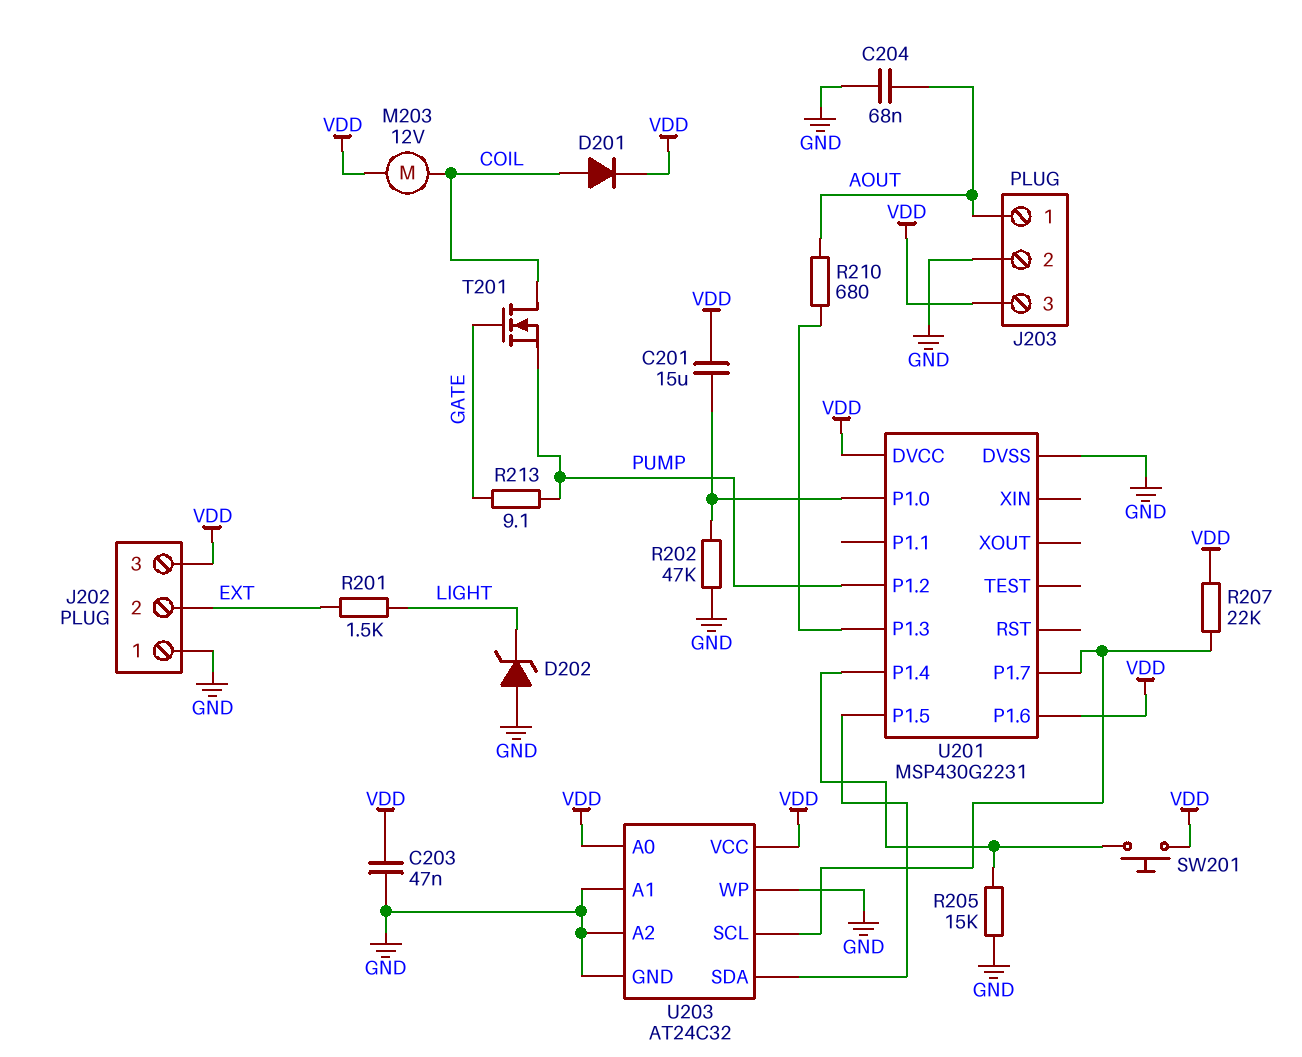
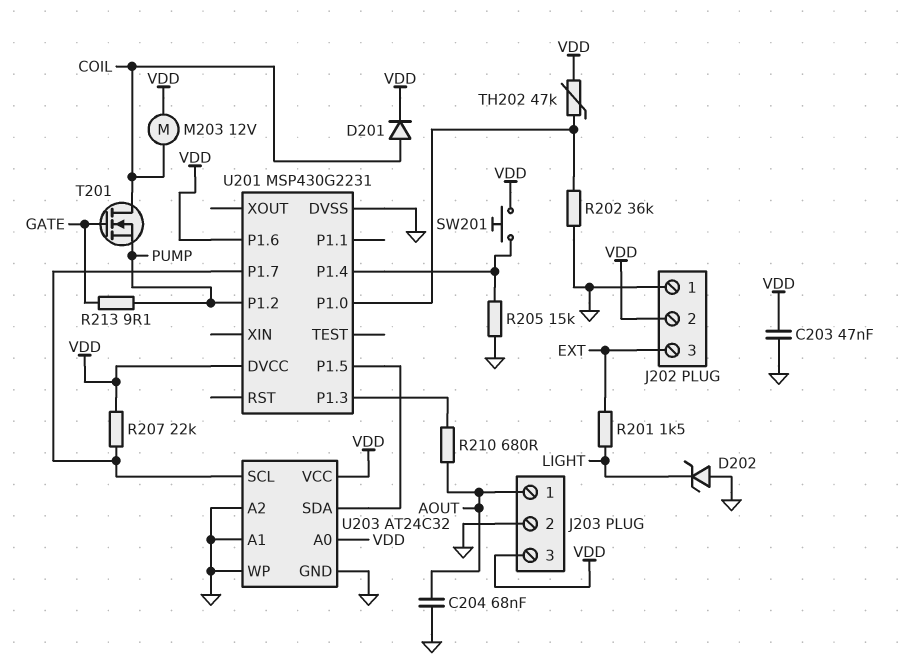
C201: 15uF (U201/P1.0, VDD) -> none
J202 pin 2: EXT -> VDD
J202 pin 3: VDD -> EXT
R202: 47k (GND, U201/P1.0) -> 36k (GND, U201/P1.0)
TH202: none -> 47k (U201/P1.0, VDD)

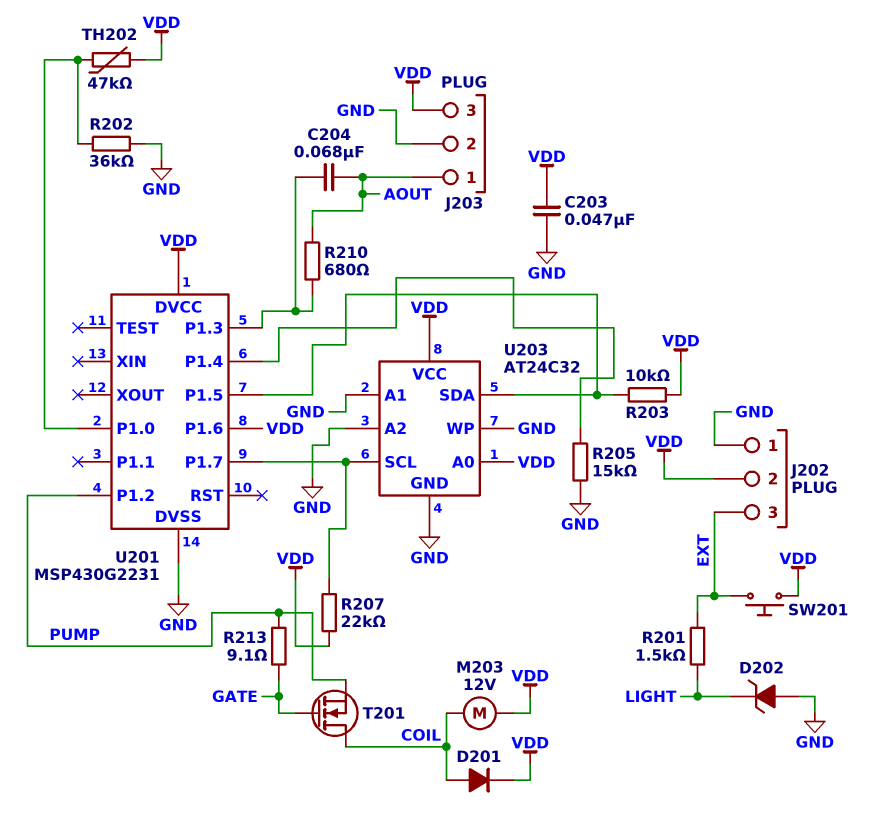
C204: 68nF (AOUT, GND) -> 68nF (AOUT, U201/P1.3)
R203: none -> 10k (U201/P1.5, VDD)
SW201: button (U201/P1.4, VDD) -> button (EXT, VDD)

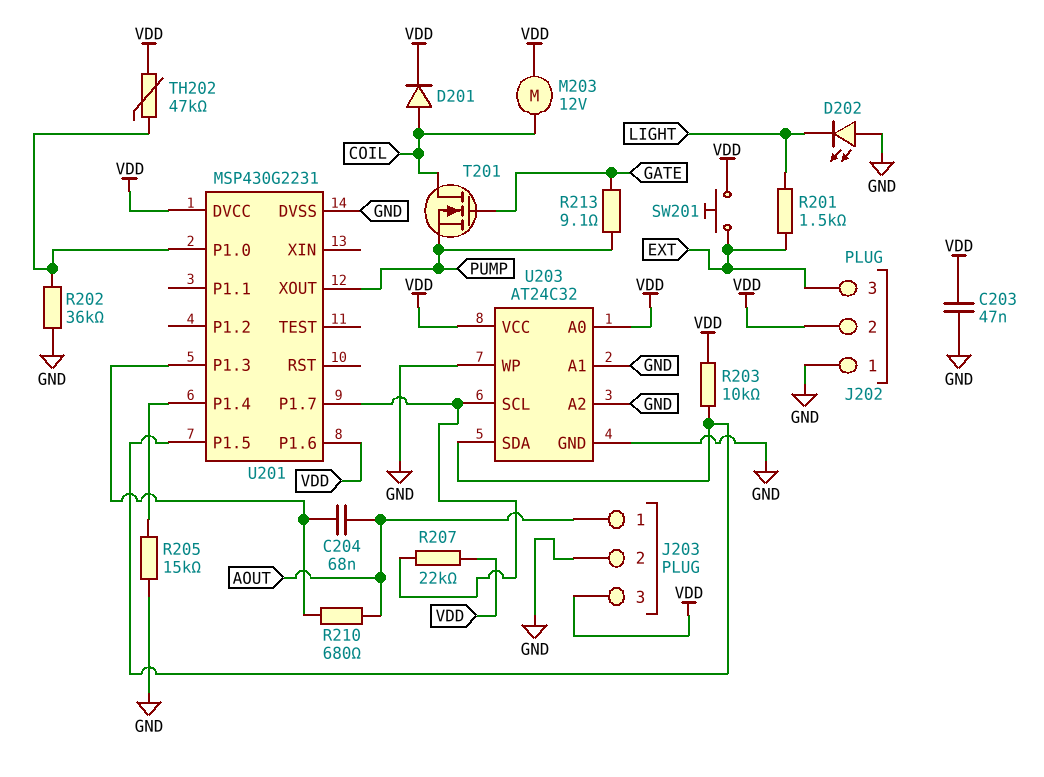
D202: zener (A GND, K LIGHT) -> LED (A GND, K LIGHT)
U201 pin P1.2: PUMP -> none
U201 pin XOUT: none -> PUMP

